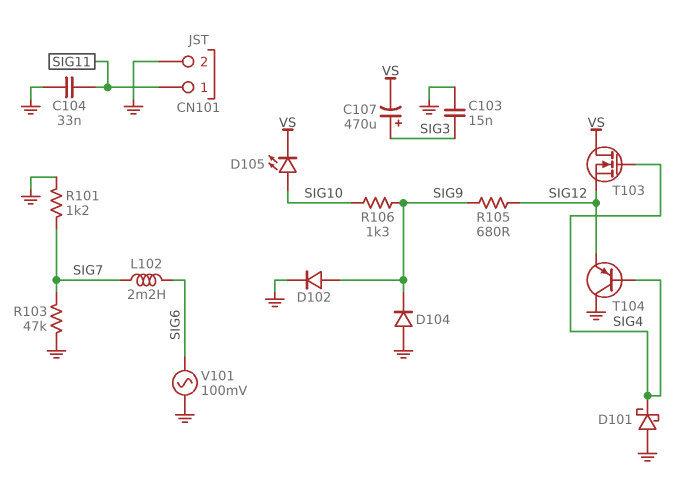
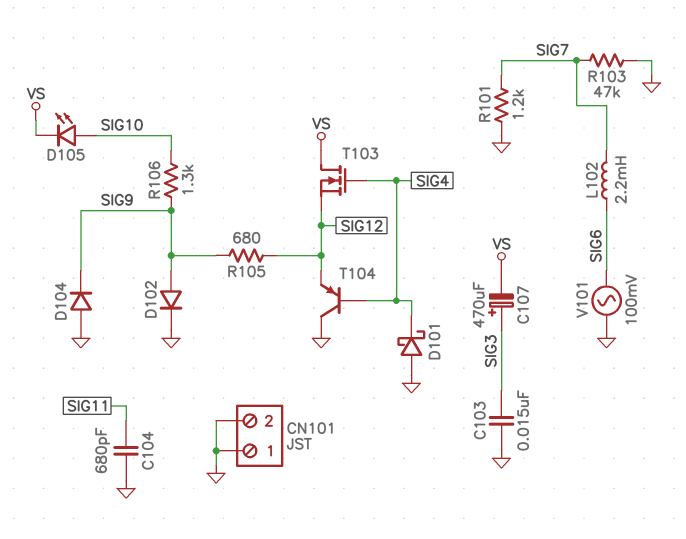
C104: 33nF (GND, SIG11) -> 680pF (GND, SIG11)
CN101 pin 1: SIG11 -> GND

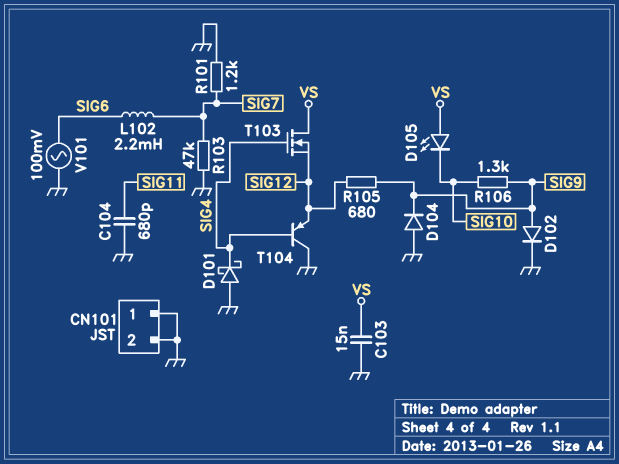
C103: 15nF (GND, SIG3) -> 15nF (GND, VS)
C107: 470uF (plus SIG3, minus VS) -> none
D105: LED (A SIG10, K VS) -> LED (A VS, K SIG10)

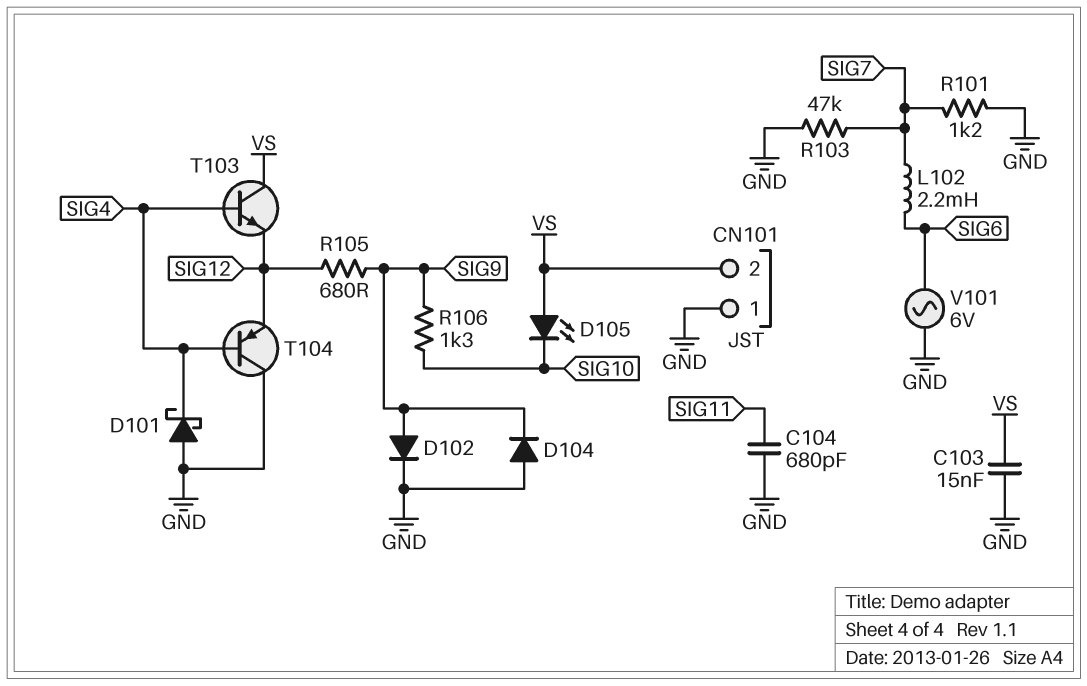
CN101 pin 2: GND -> VS
T103: NMOS (G SIG4, D VS, S SIG12) -> NPN (B SIG4, C VS, E SIG12)
V101: AC 100mV (GND, SIG6) -> AC 6V (GND, SIG6)

